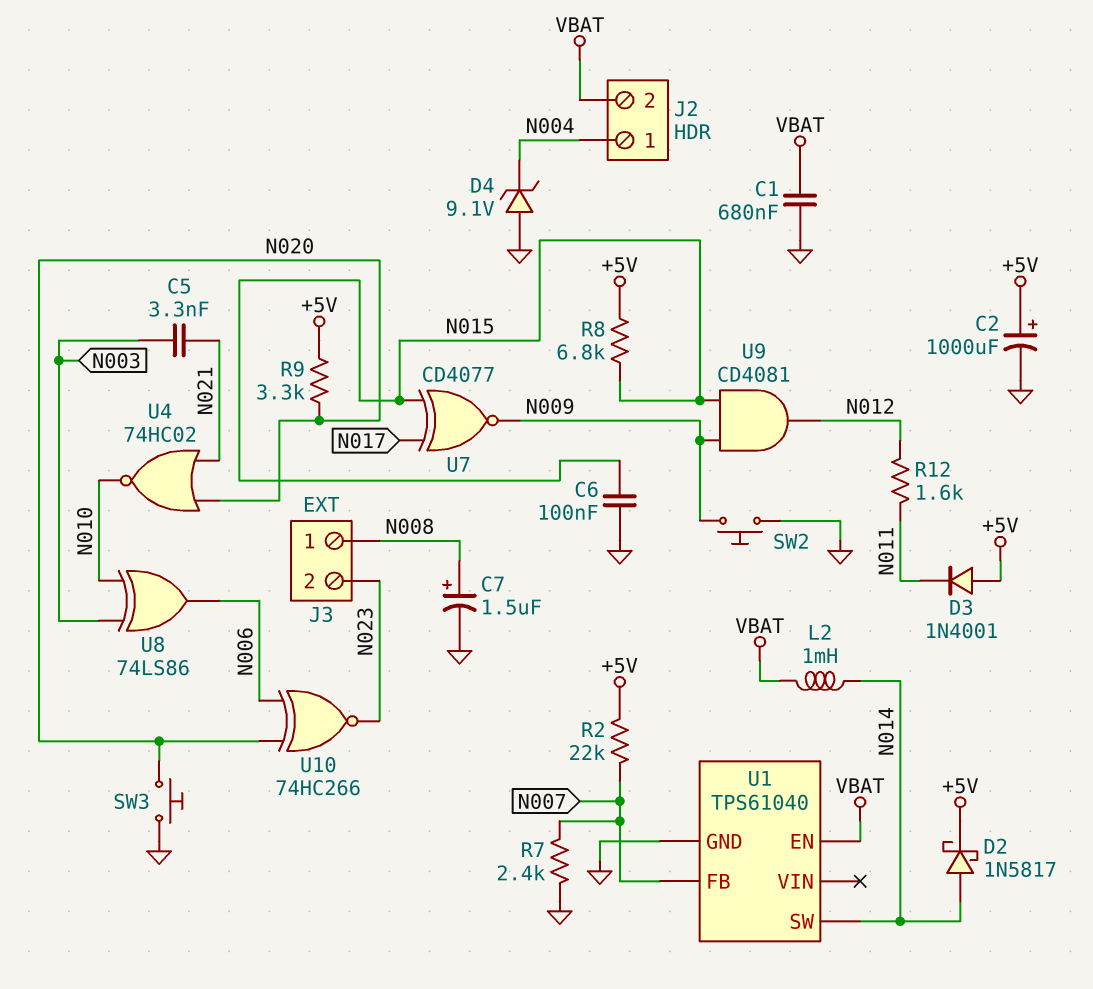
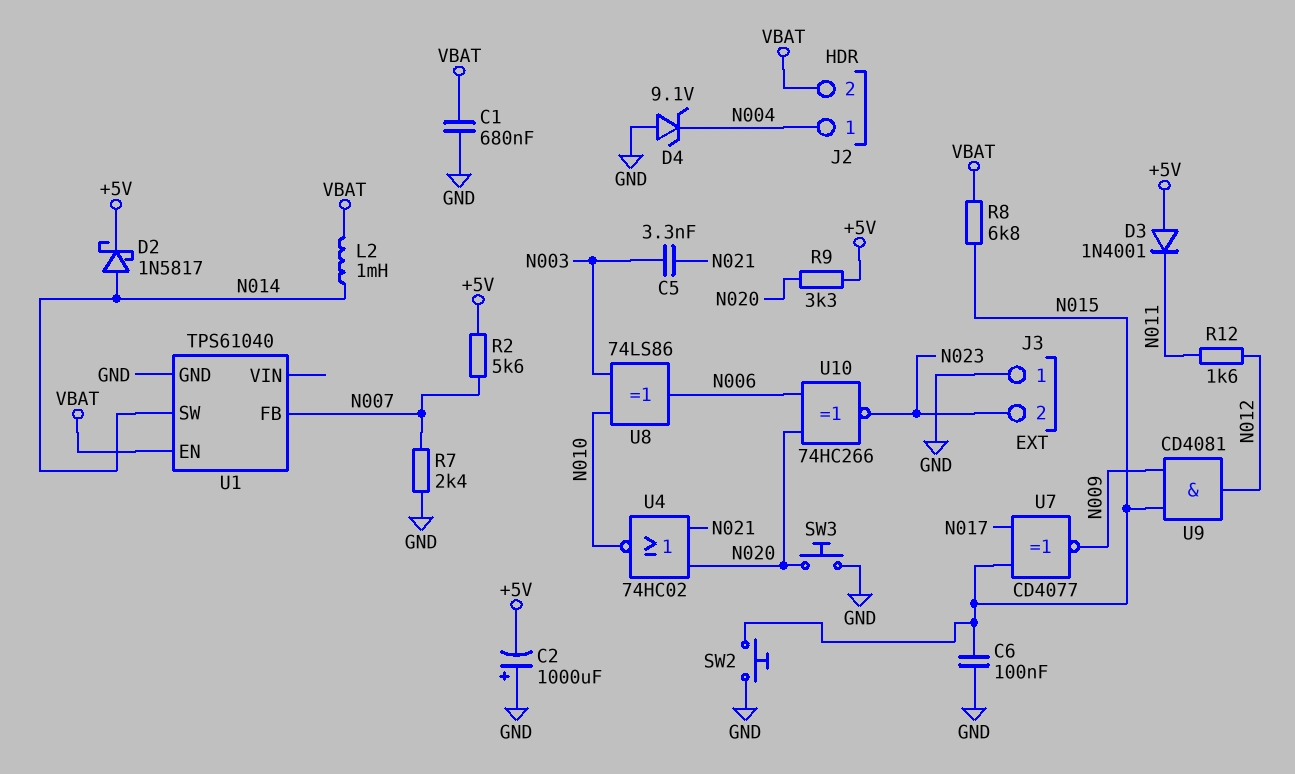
C2: 1000uF (plus +5V, minus GND) -> 1000uF (plus GND, minus +5V)
C7: 1.5uF (plus N008, minus GND) -> none
J3 pin 1: N008 -> GND
R2: 22k (+5V, N007) -> 5.6k (+5V, N007)
R8: 6.8k (+5V, N015) -> 6.8k (N015, VBAT)
SW2: button (GND, N009) -> button (GND, N015)

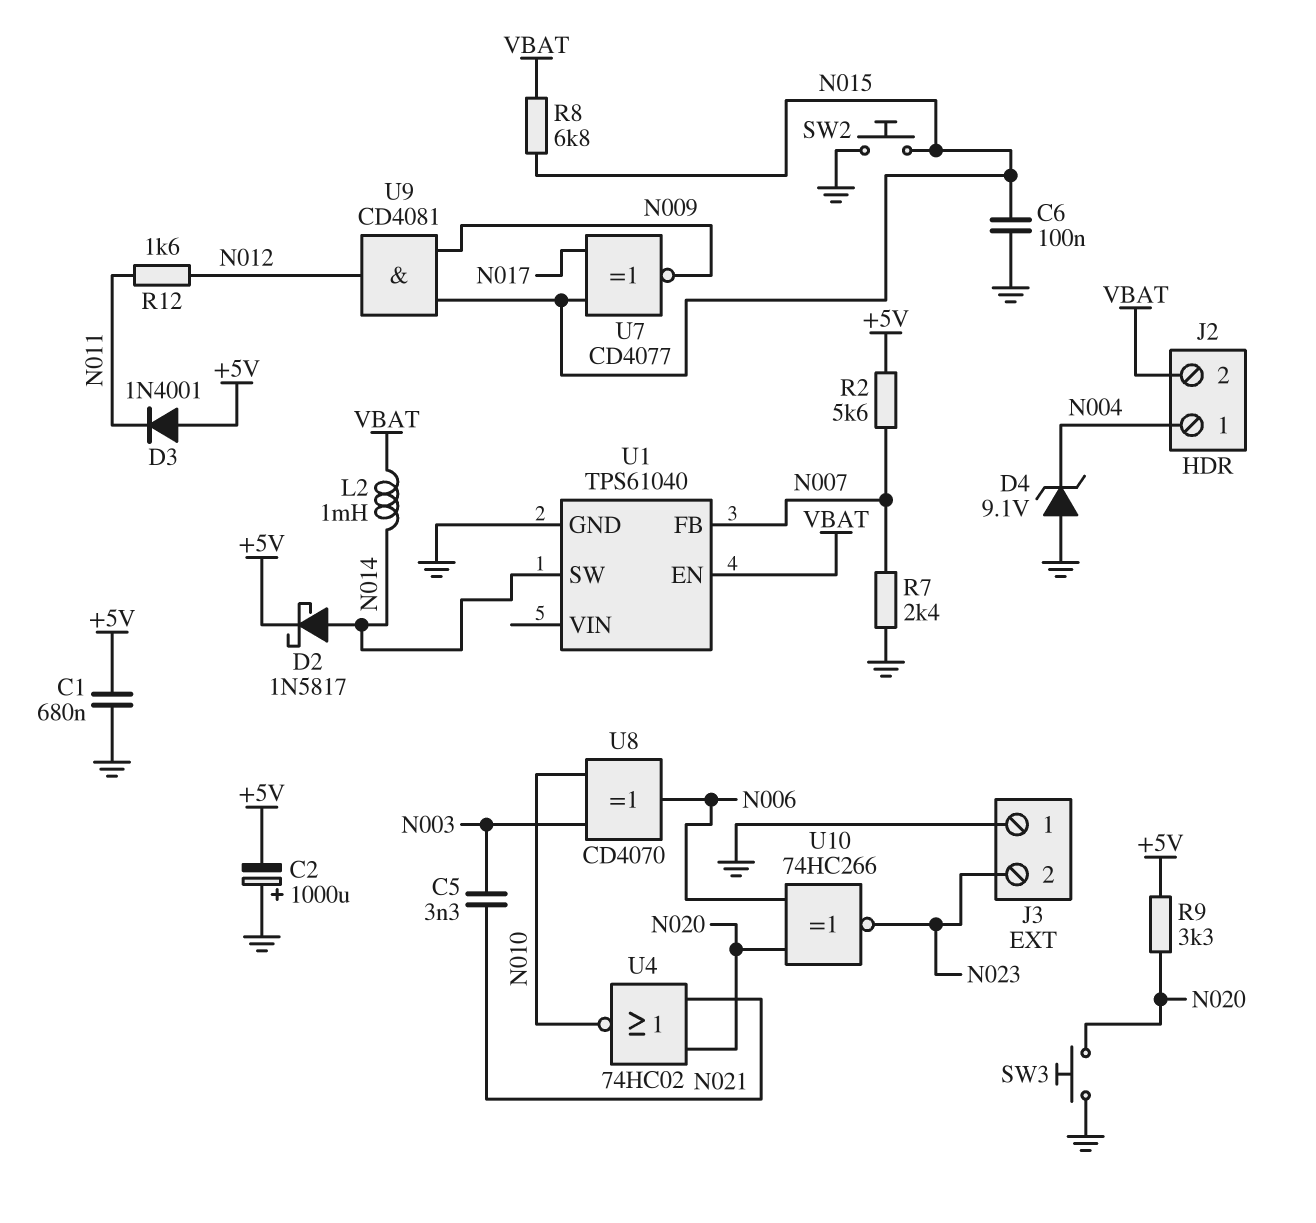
C1: 680nF (GND, VBAT) -> 680nF (+5V, GND)
U8: XOR 74LS86 (in N003, in N010, out N006) -> XOR CD4070 (in N003, in N010, out N006)

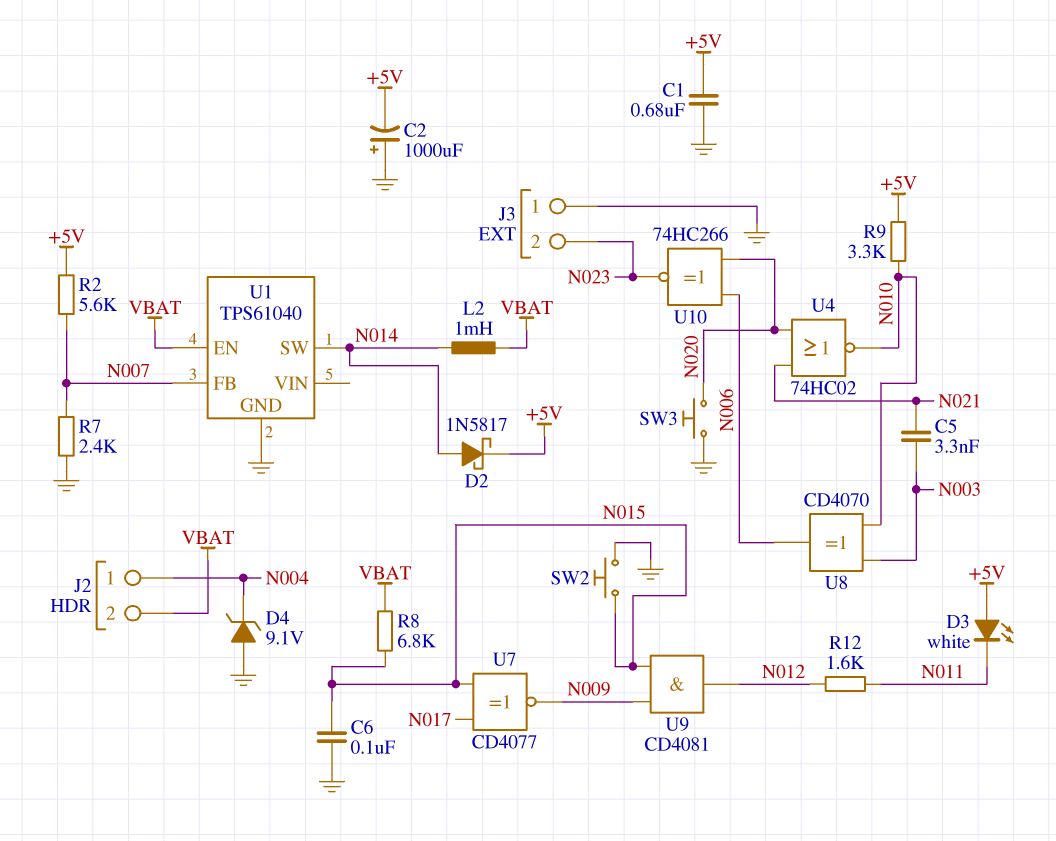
D3: diode 1N4001 (A +5V, K N011) -> LED white (A +5V, K N011)
R9: 3.3k (+5V, N020) -> 3.3k (+5V, N010)

